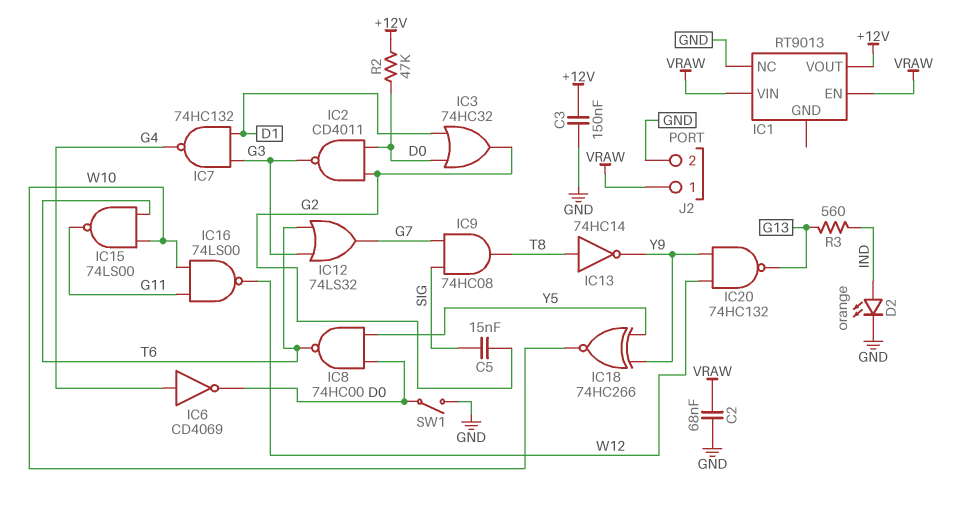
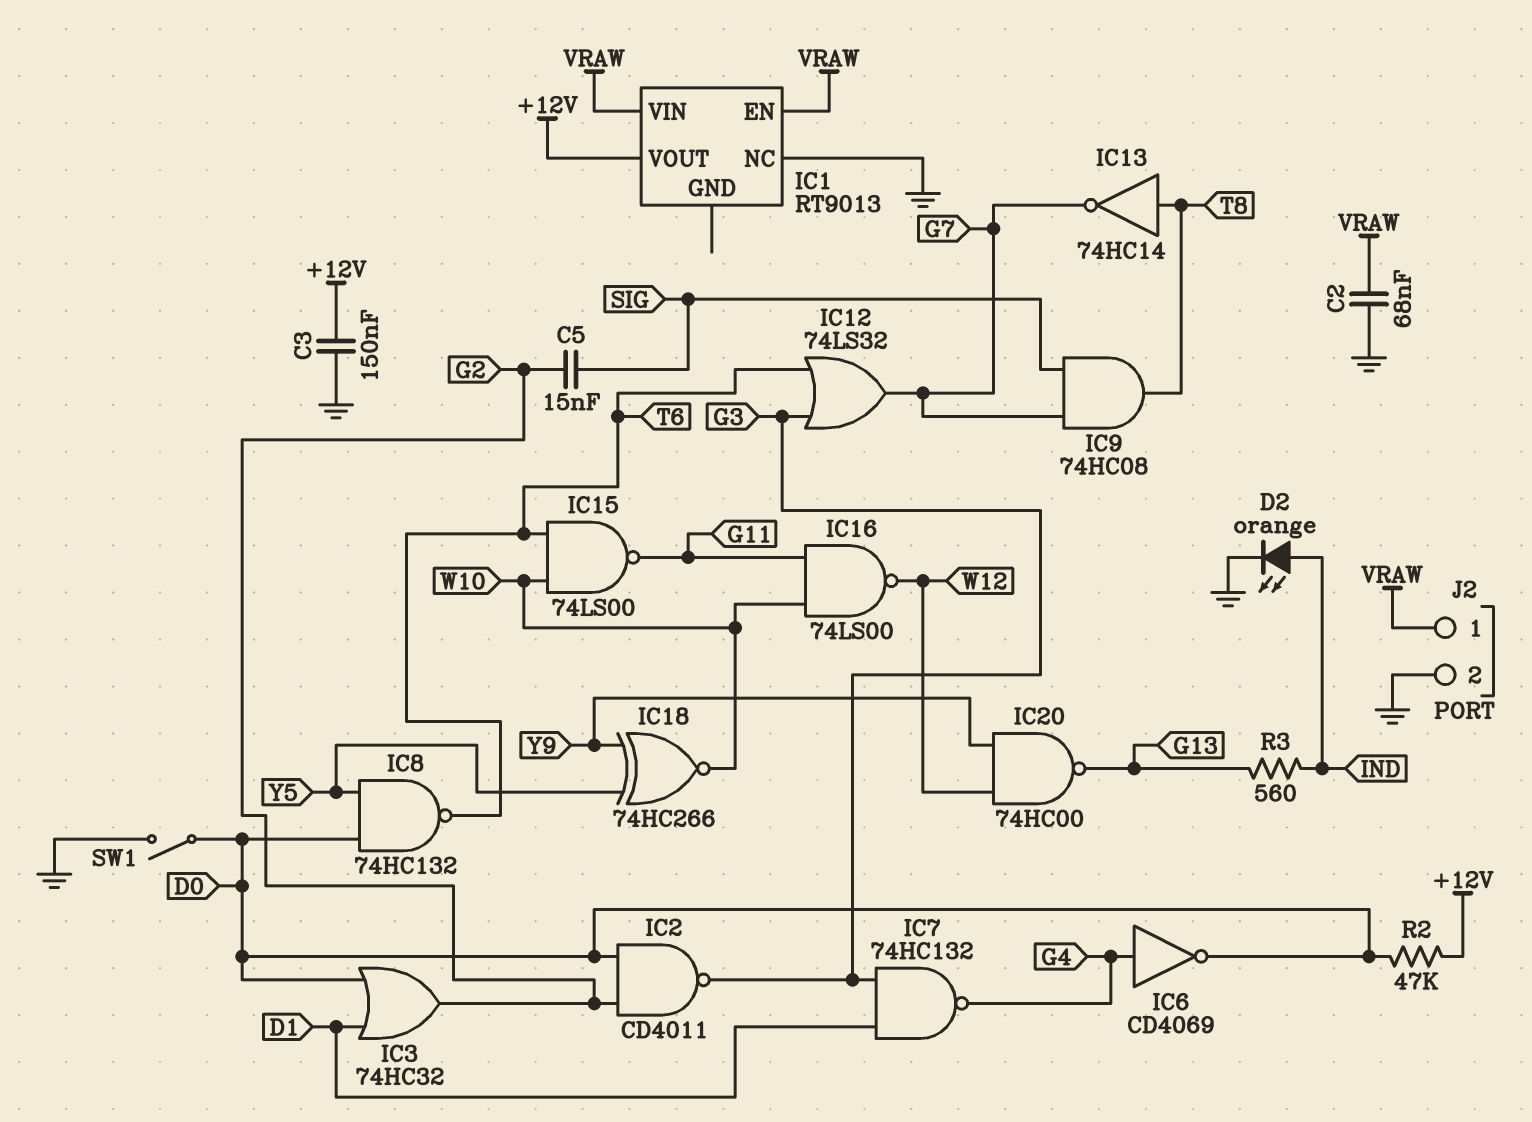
IC8: NAND 74HC00 (in D0, in Y5, out T6) -> NAND 74HC132 (in D0, in Y5, out T6)
IC13: NOT 74HC14 (in T8, out Y9) -> NOT 74HC14 (in T8, out G7)
IC20: NAND 74HC132 (in W12, in Y9, out G13) -> NAND 74HC00 (in W12, in Y9, out G13)

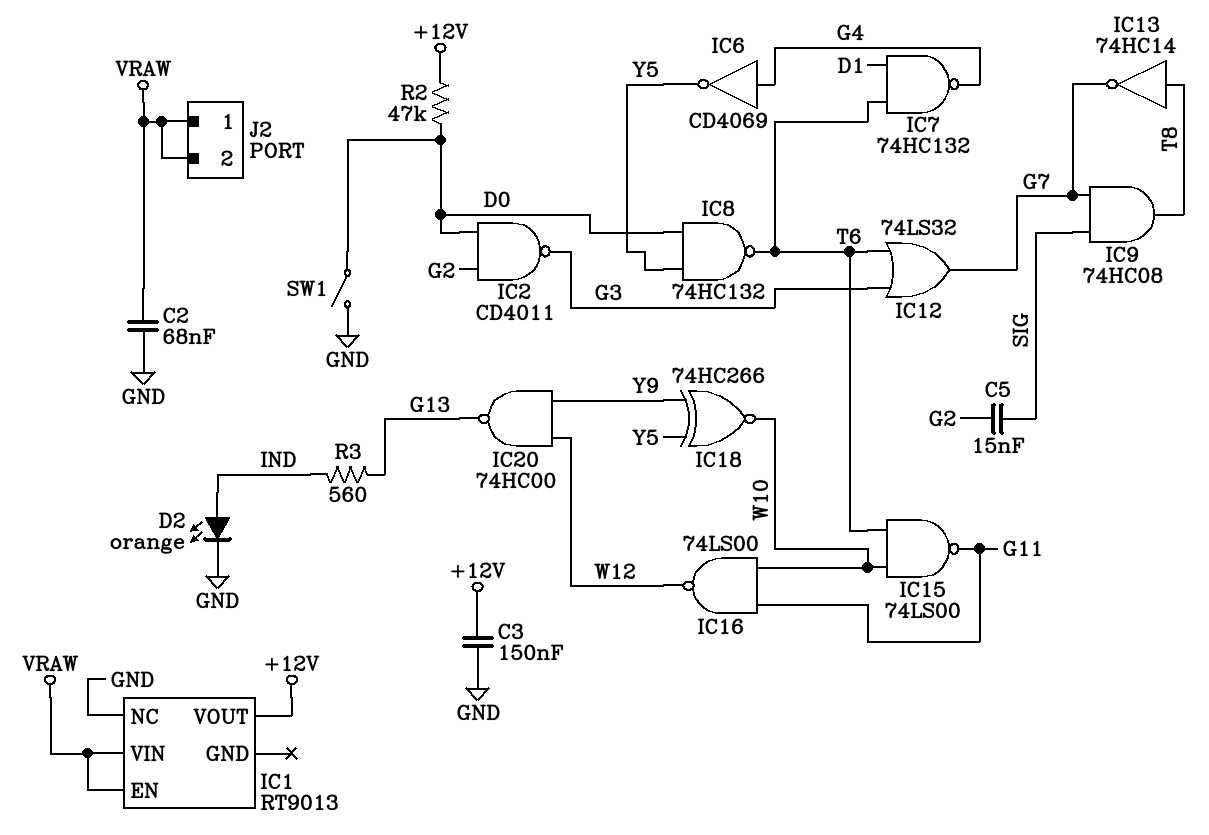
IC3: OR 74HC32 (in D0, in D1, out G2) -> none
IC6: NOT CD4069 (in G4, out D0) -> NOT CD4069 (in G4, out Y5)
IC7: NAND 74HC132 (in D1, in G3, out G4) -> NAND 74HC132 (in D1, in T6, out G4)
J2 pin 2: GND -> VRAW

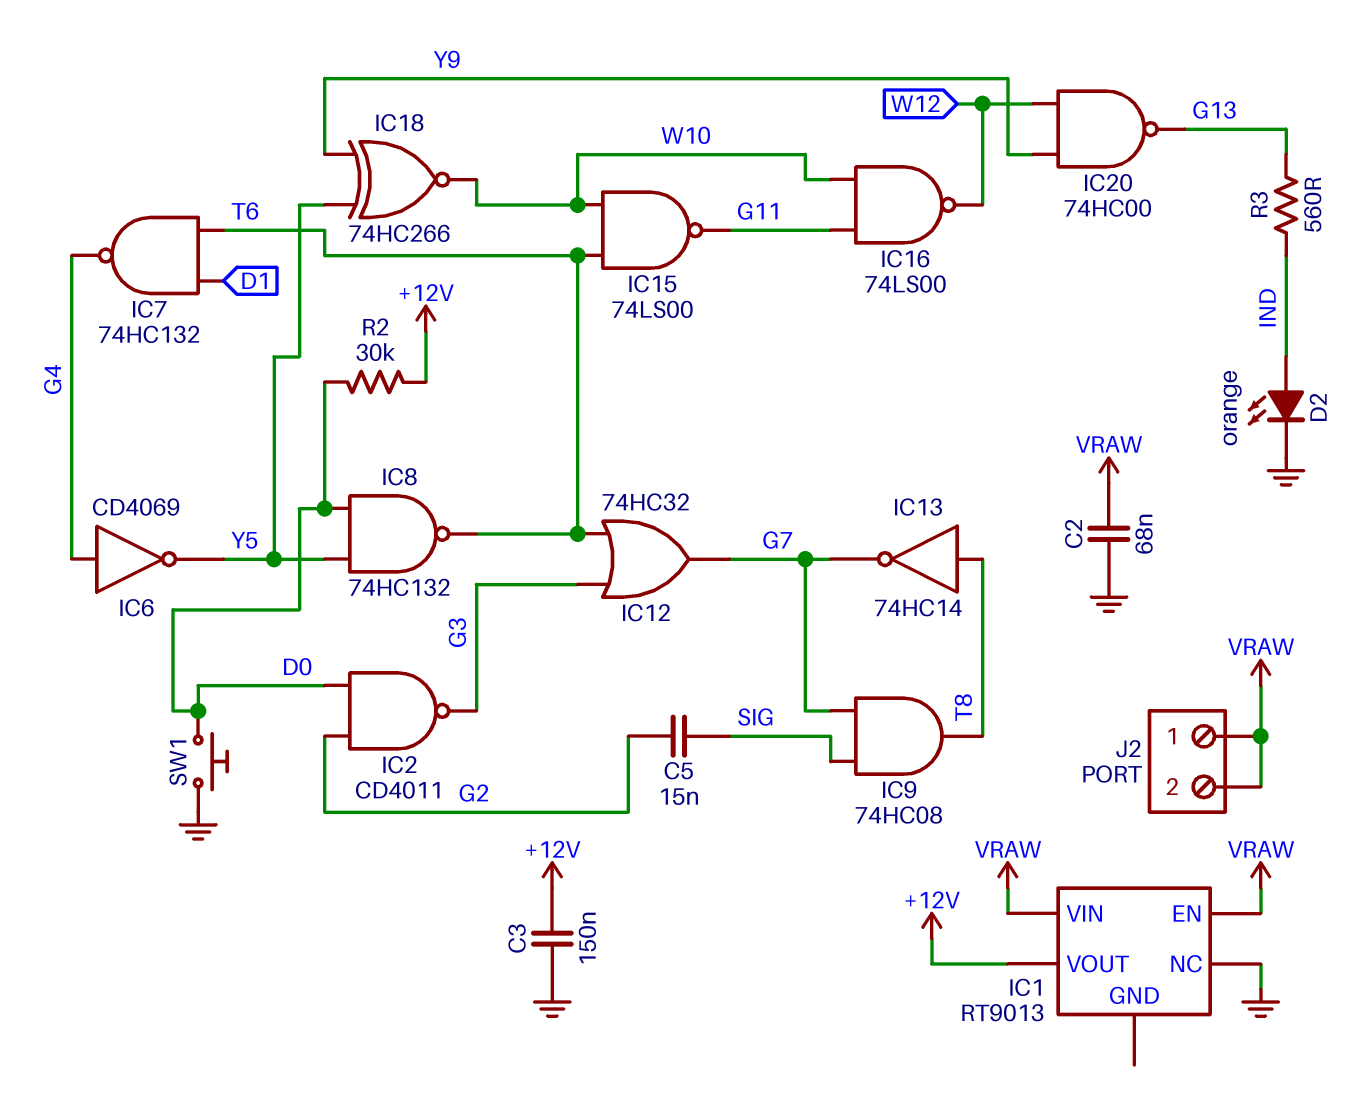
IC12: OR 74LS32 (in G3, in T6, out G7) -> OR 74HC32 (in G3, in T6, out G7)
R2: 47k (+12V, D0) -> 30k (+12V, D0)
SW1: switch (D0, GND) -> button (D0, GND)

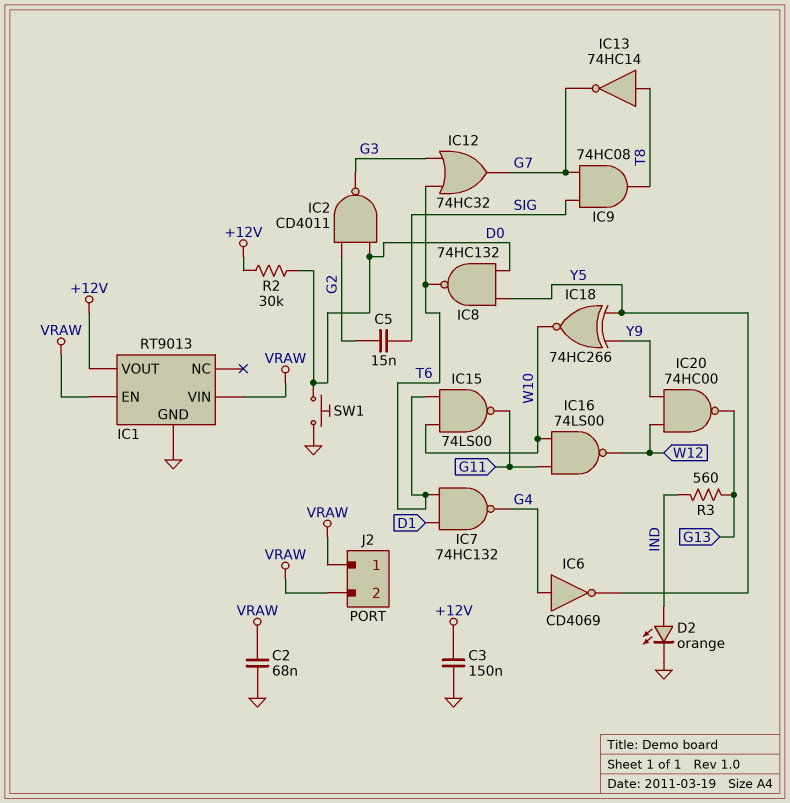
IC1 pin GND: none -> GND
IC1 pin NC: GND -> none

